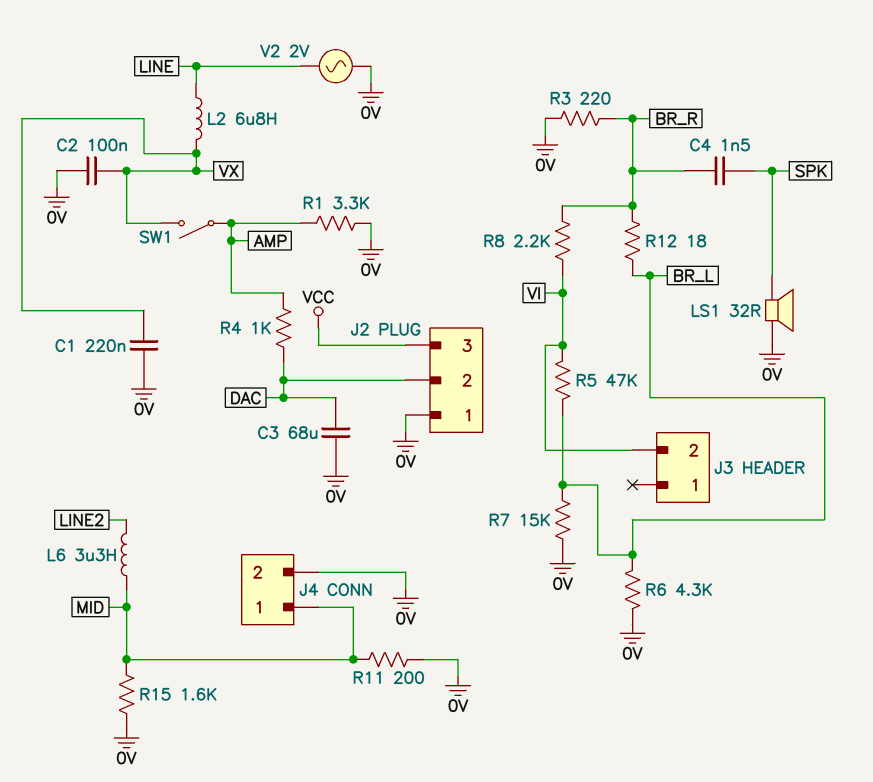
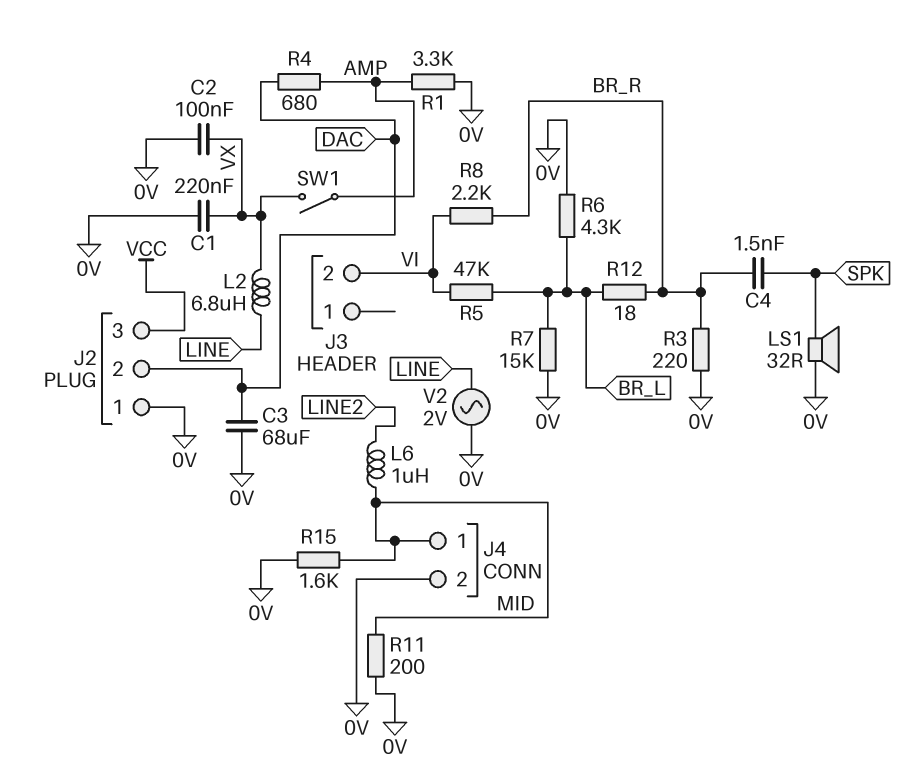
L6: 3.3uH (LINE2, MID) -> 1uH (LINE2, MID)
R4: 1k (AMP, DAC) -> 680 (AMP, DAC)

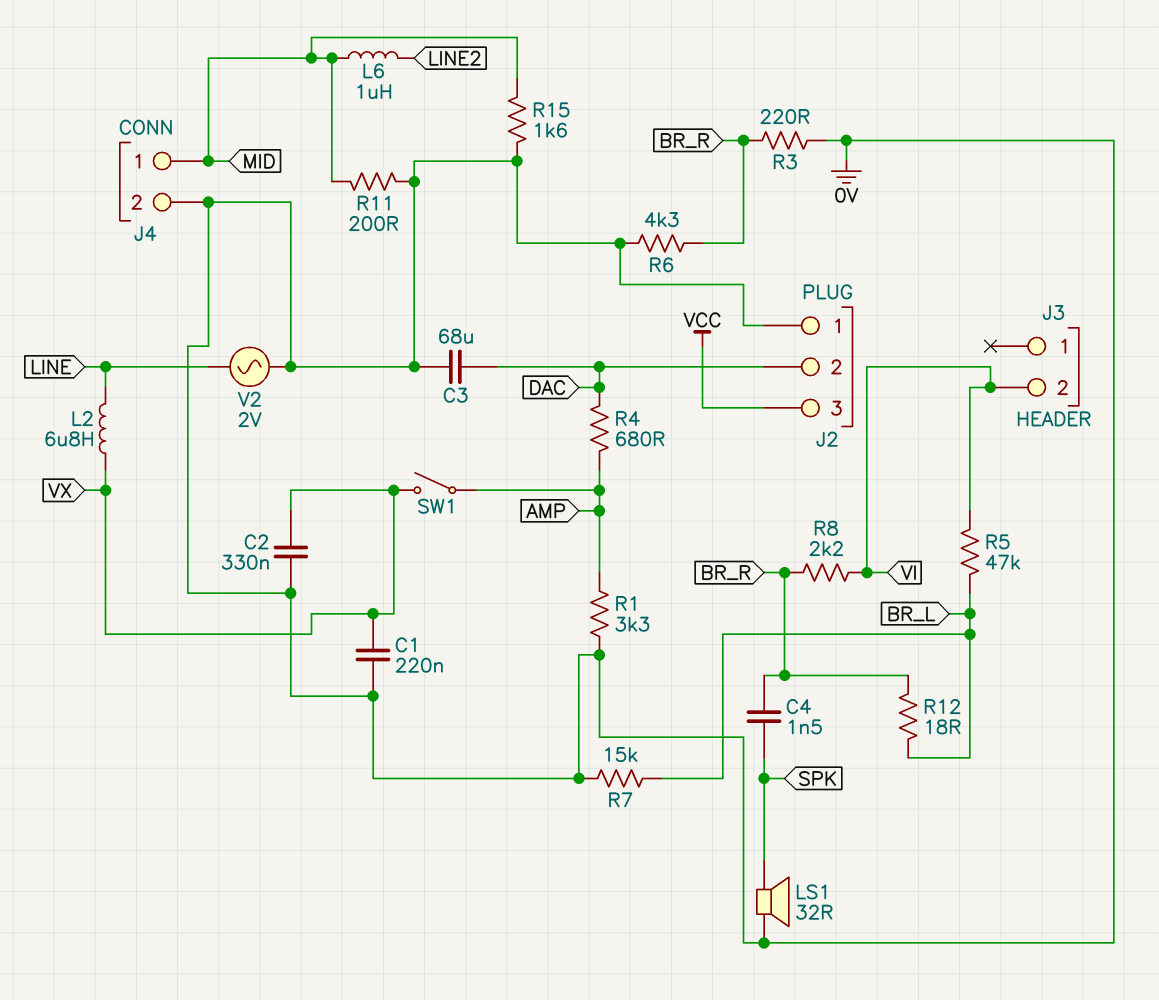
C2: 100nF (0V, VX) -> 330nF (0V, VX)
R6: 4.3k (0V, BR_L) -> 4.3k (0V, BR_R)

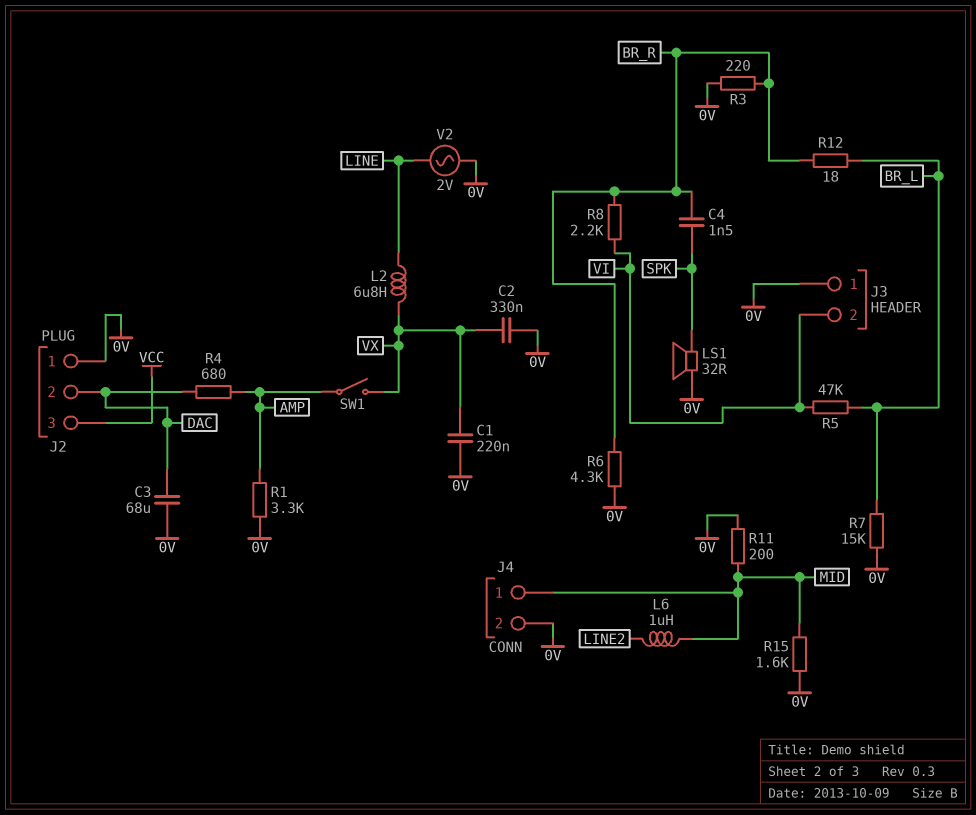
J3 pin 1: none -> 0V

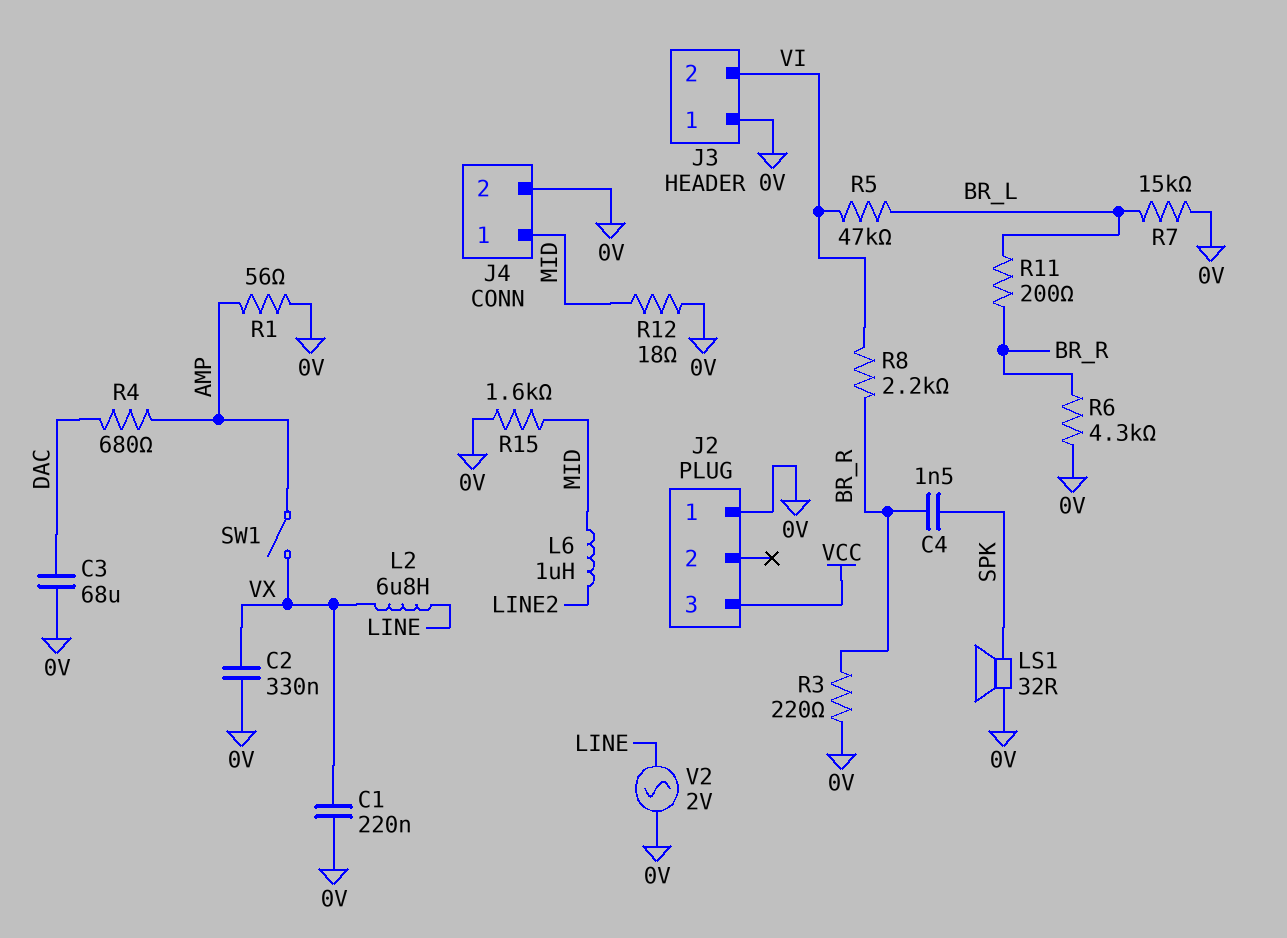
J2 pin 2: DAC -> none
R1: 3.3k (0V, AMP) -> 56 (0V, AMP)
R11: 200 (0V, MID) -> 200 (BR_L, BR_R)
R12: 18 (BR_L, BR_R) -> 18 (0V, MID)

